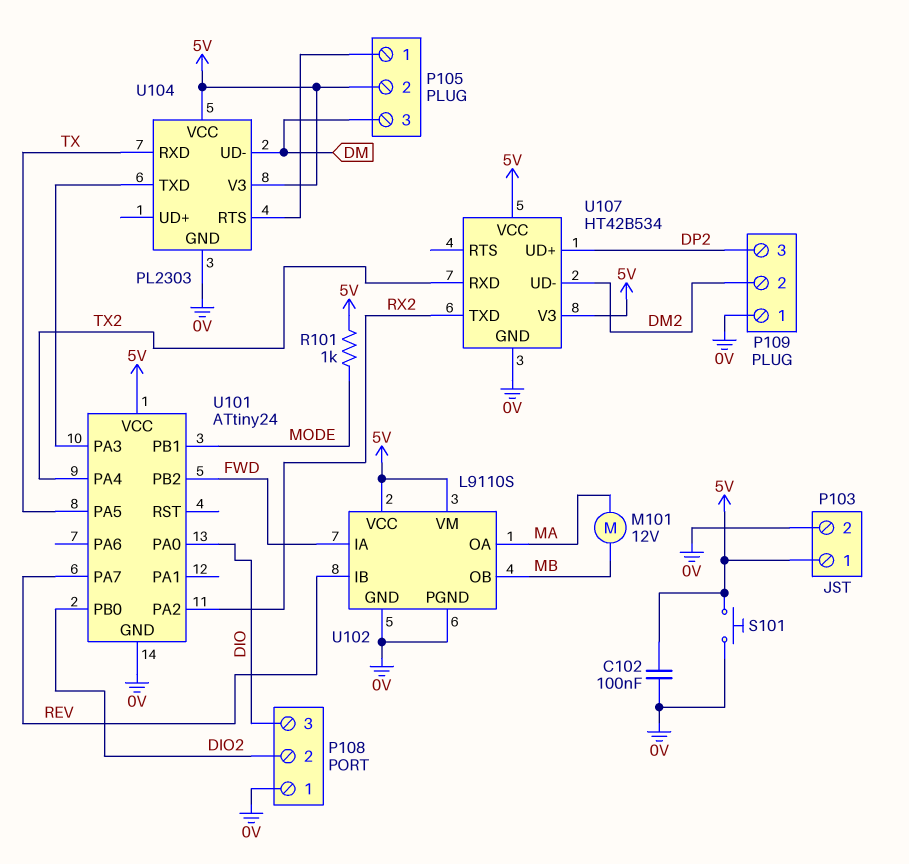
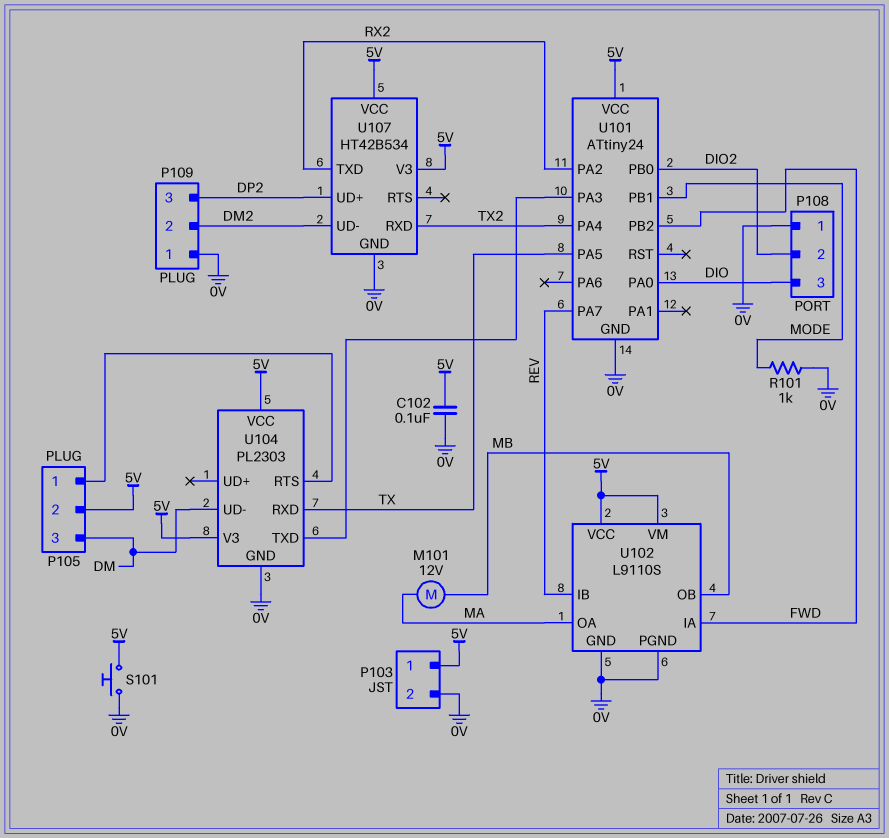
R101: 1k (5V, MODE) -> 1k (0V, MODE)

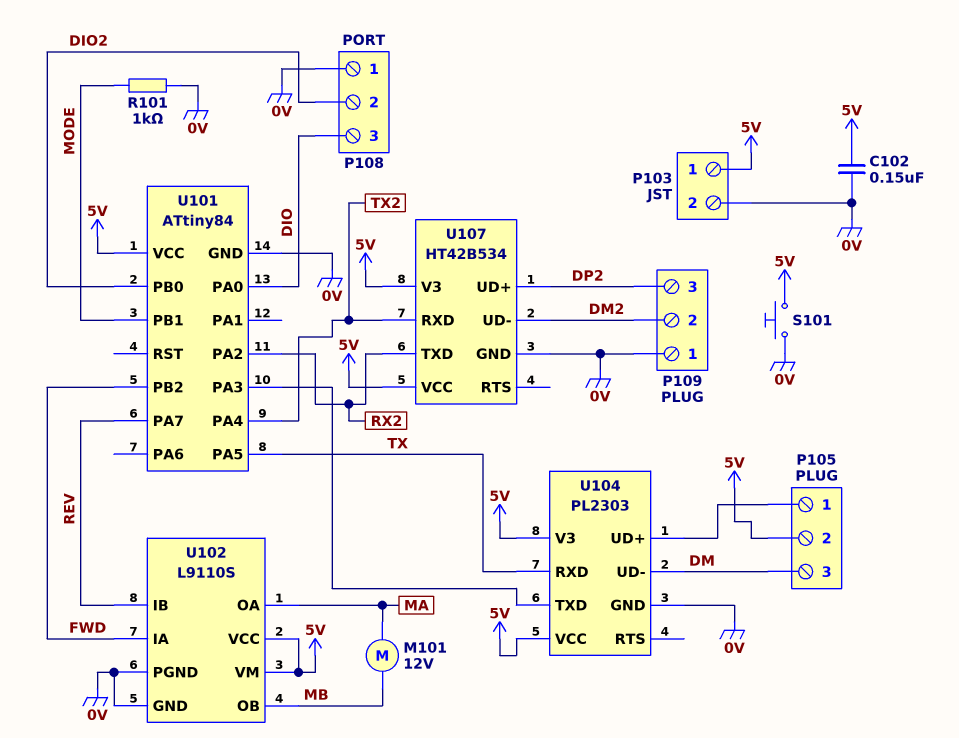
C102: 100nF (0V, 5V) -> 150nF (0V, 5V)
U101: ATtiny24 -> ATtiny84
U104 pin RTS: P105/1 -> none
U104 pin UD+: none -> P105/1

